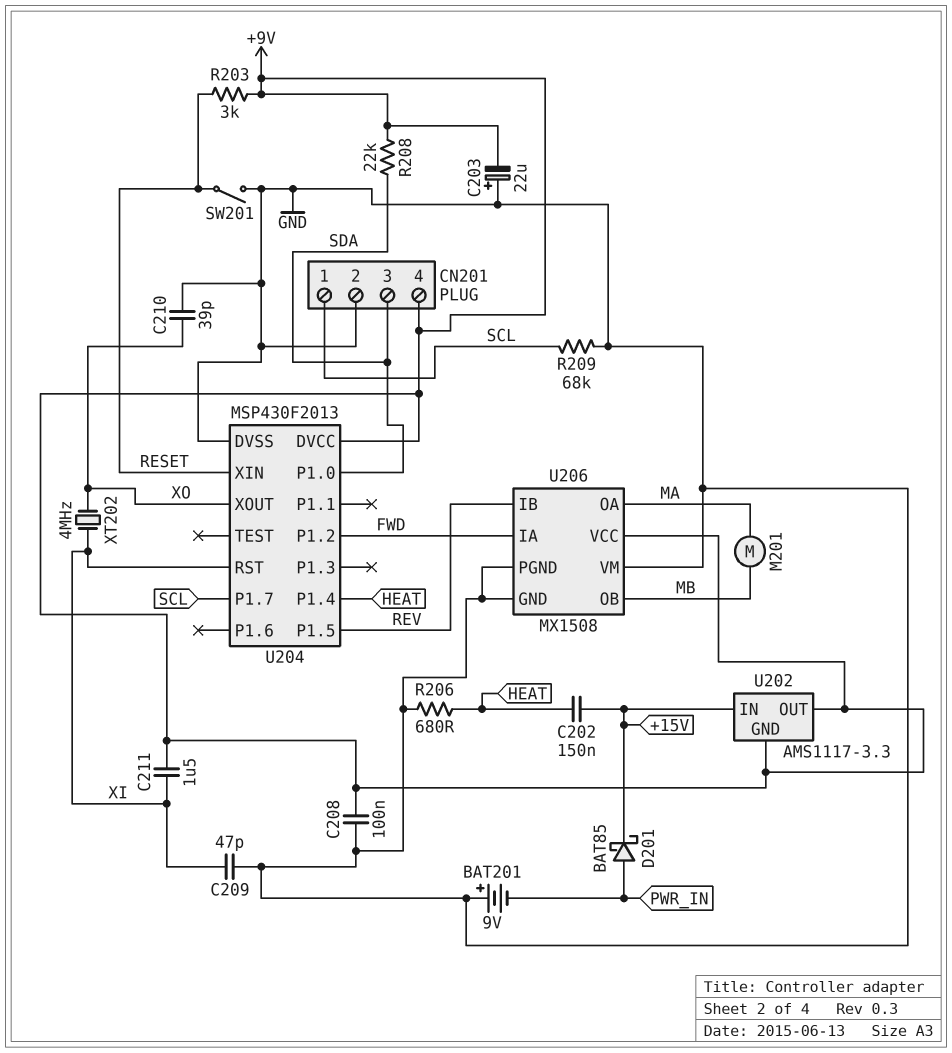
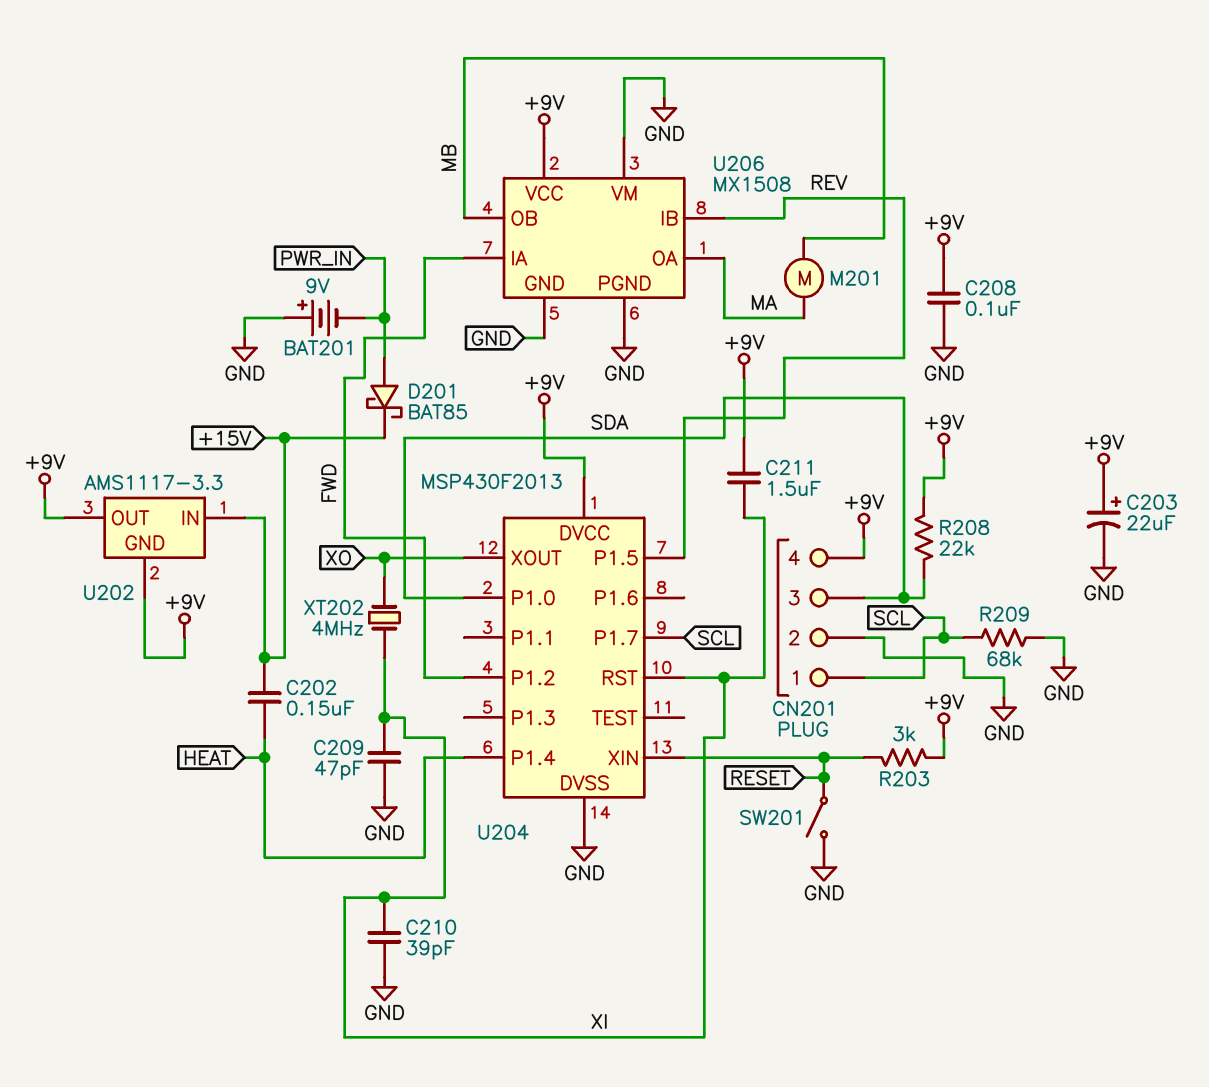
C203: 22uF (plus GND, minus +9V) -> 22uF (plus +9V, minus GND)
C210: 39pF (GND, XO) -> 39pF (GND, XI)
R206: 680 (GND, HEAT) -> none

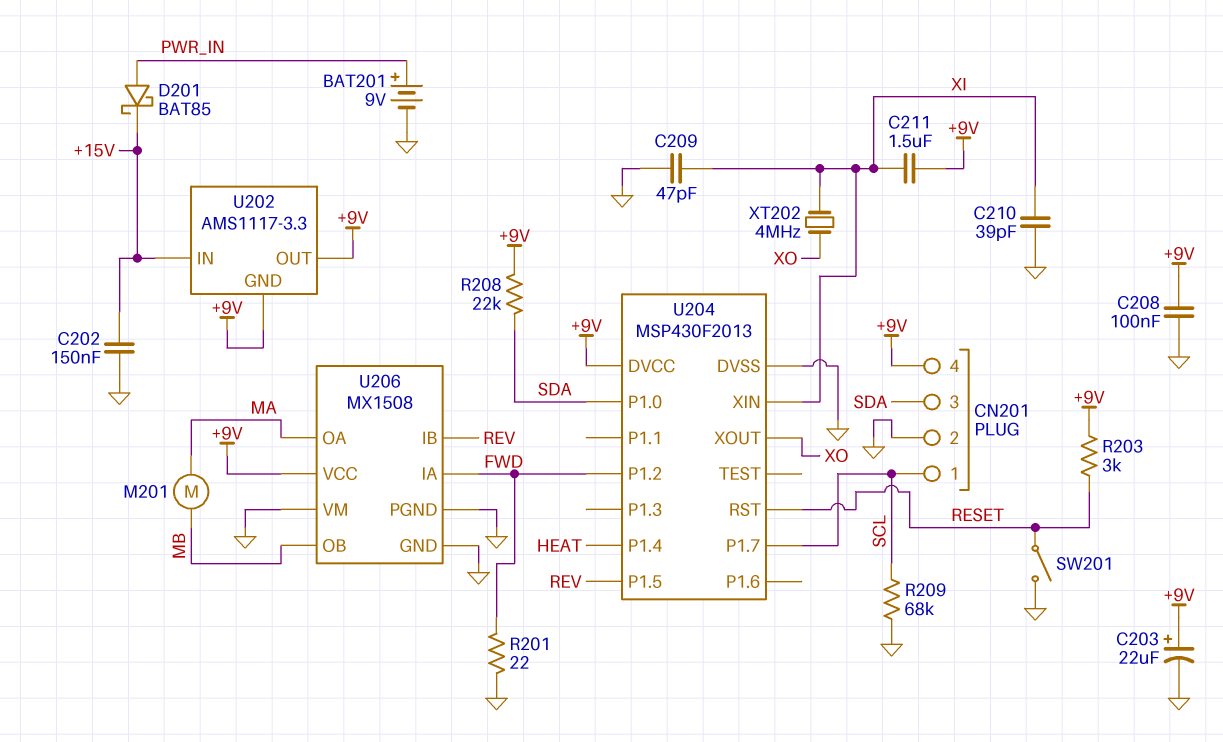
BAT201: 9V (plus GND, minus PWR_IN) -> 9V (plus PWR_IN, minus GND)
C202: 150nF (+15V, HEAT) -> 150nF (+15V, GND)
R201: none -> 22 (FWD, GND)
U204 pin RST: XI -> RESET
U204 pin XIN: RESET -> XI

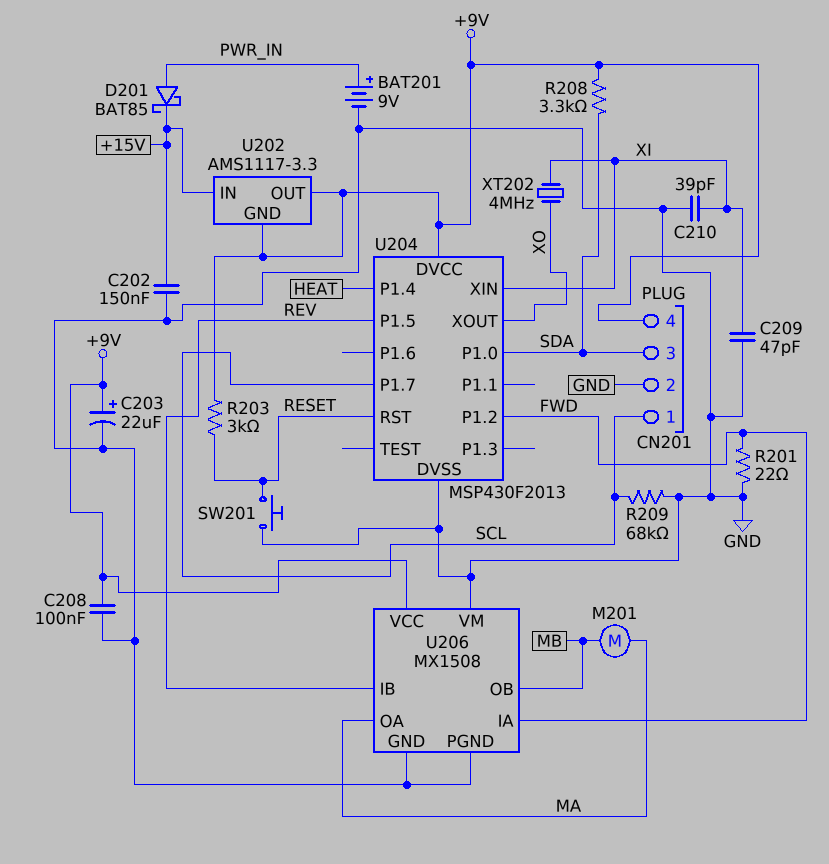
C211: 1.5uF (+9V, XI) -> none
R208: 22k (+9V, SDA) -> 3.3k (+9V, SDA)
SW201: switch (GND, RESET) -> button (GND, RESET)

